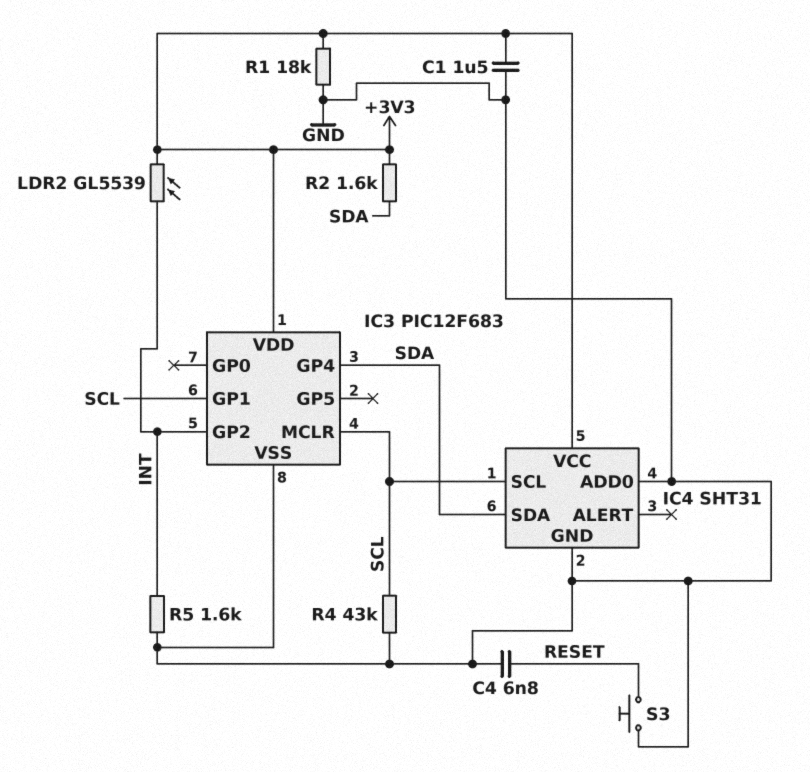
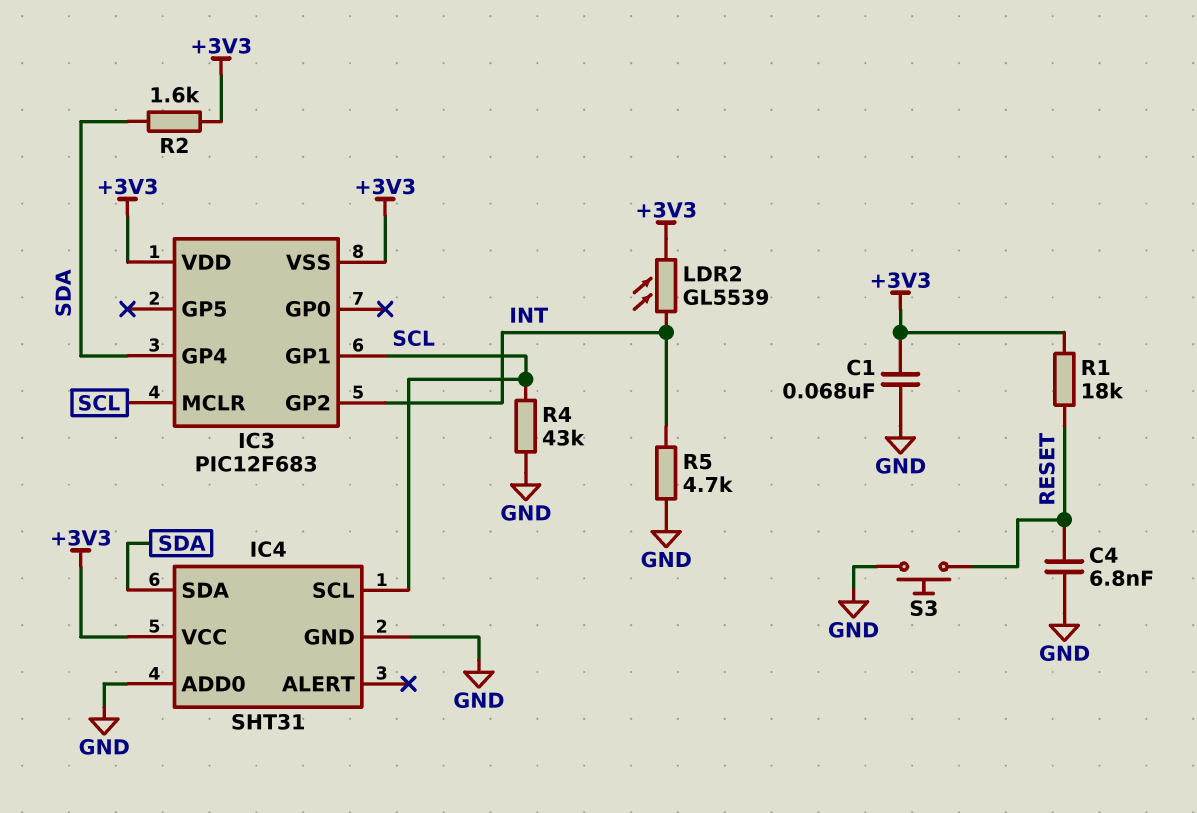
C1: 1.5uF (+3V3, GND) -> 68nF (+3V3, GND)
IC3 pin VSS: GND -> +3V3
R1: 18k (+3V3, GND) -> 18k (+3V3, RESET)
R5: 1.6k (GND, INT) -> 4.7k (GND, INT)

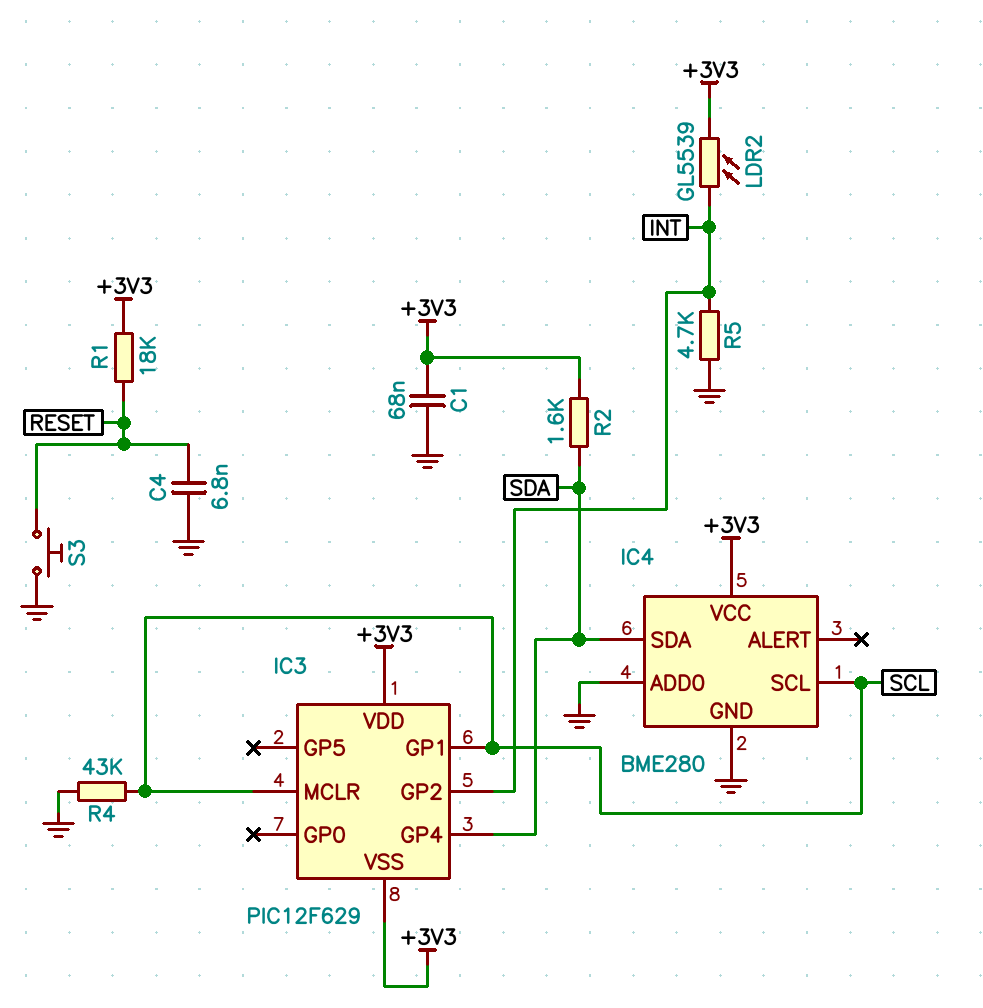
IC3: PIC12F683 -> PIC12F629
IC4: SHT31 -> BME280

